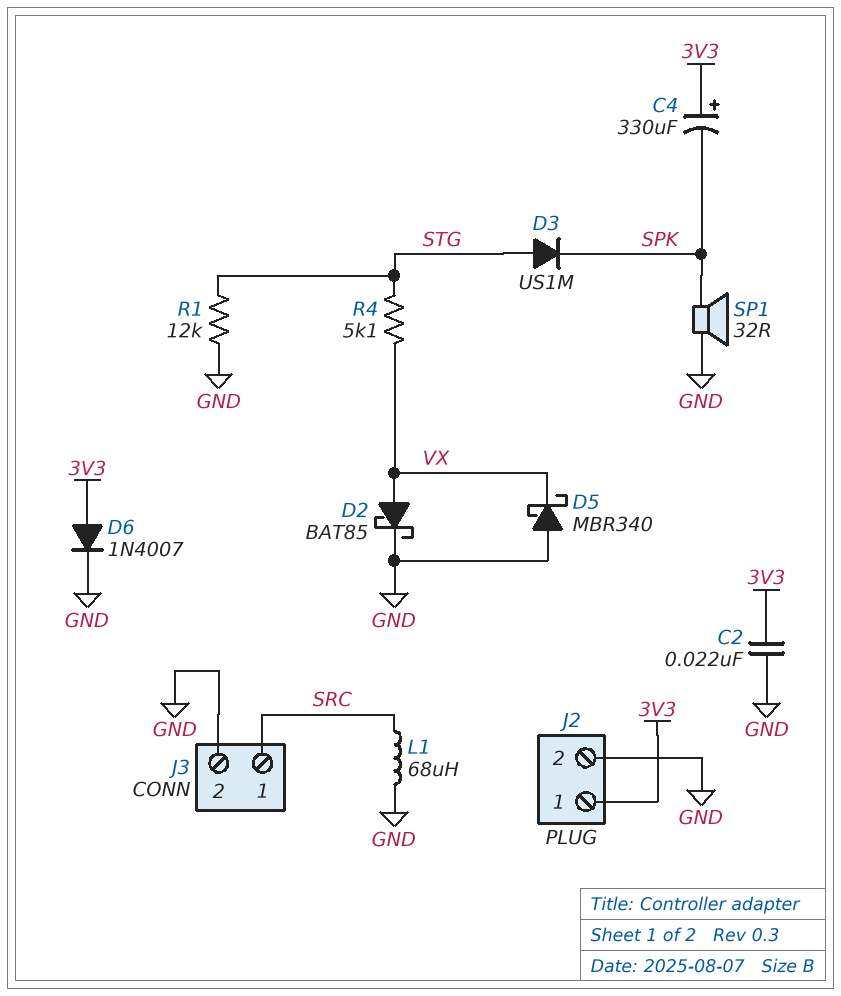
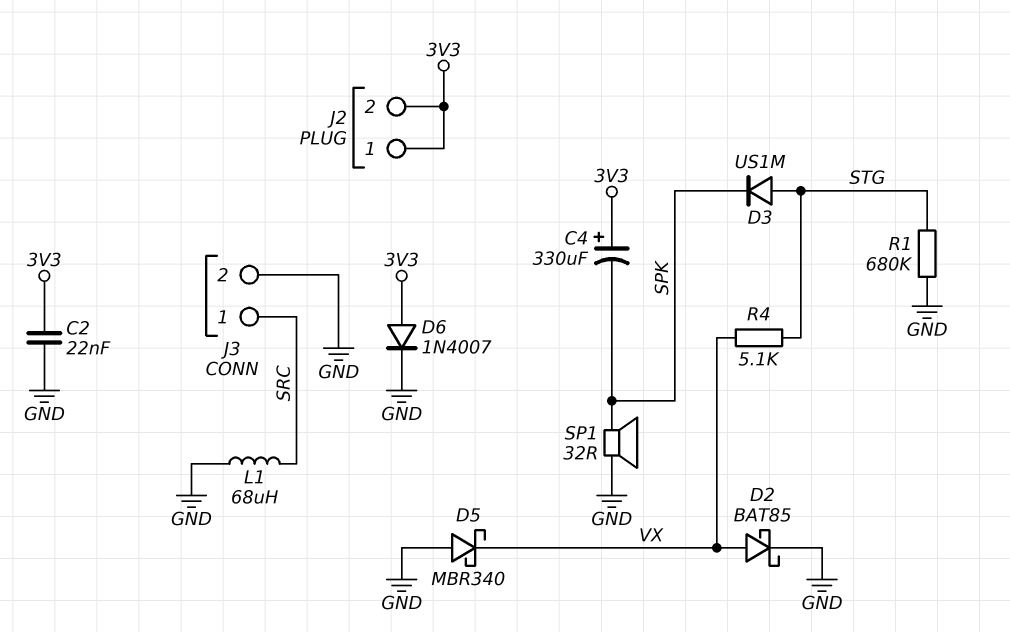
J2 pin 2: GND -> 3V3
R1: 12k (GND, STG) -> 680k (GND, STG)

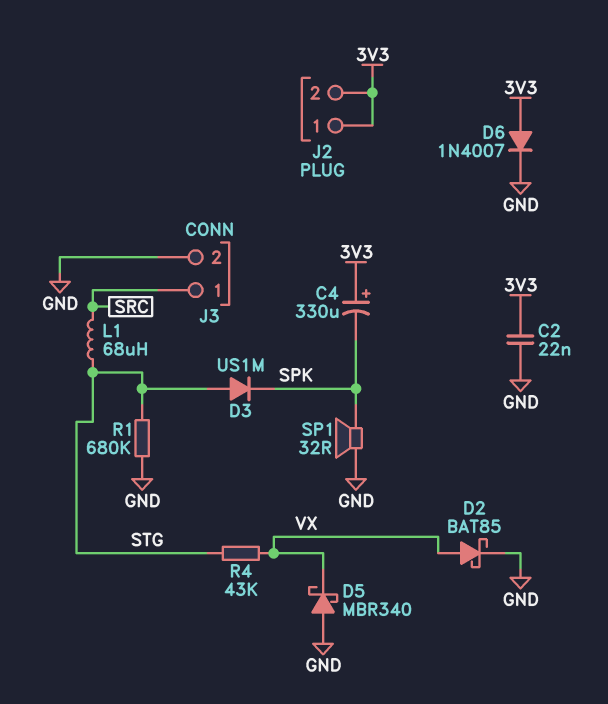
L1: 68uH (GND, SRC) -> 68uH (SRC, STG)
R4: 5.1k (STG, VX) -> 43k (STG, VX)

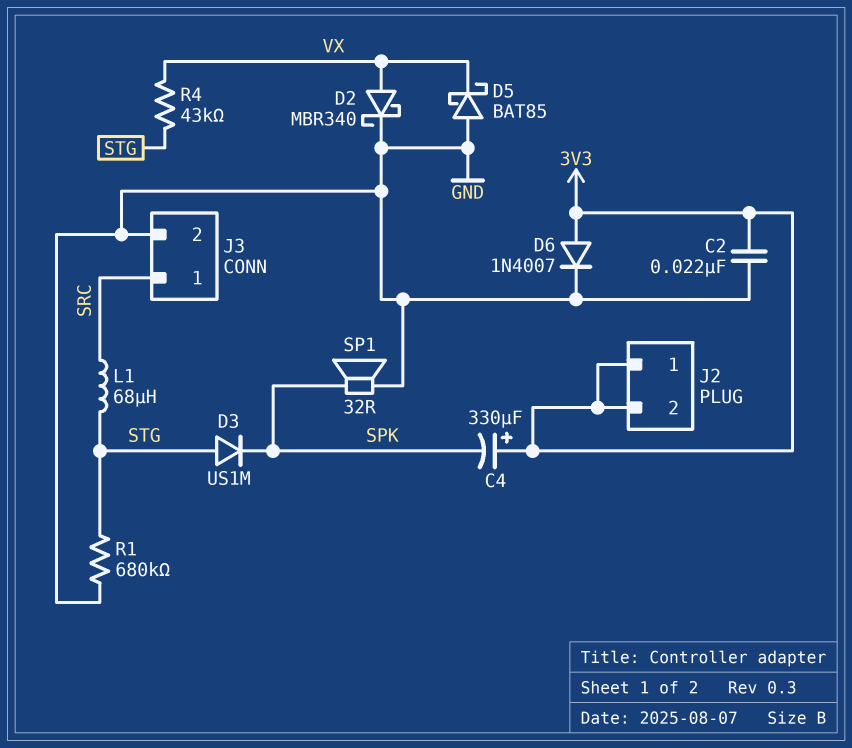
D2: schottky BAT85 (A VX, K GND) -> schottky MBR340 (A VX, K GND)
D5: schottky MBR340 (A GND, K VX) -> schottky BAT85 (A GND, K VX)

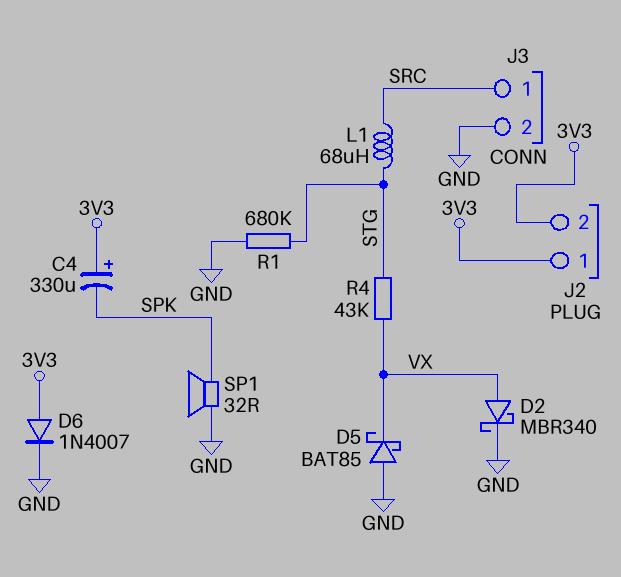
C2: 22nF (3V3, GND) -> none
D3: diode US1M (A STG, K SPK) -> none

